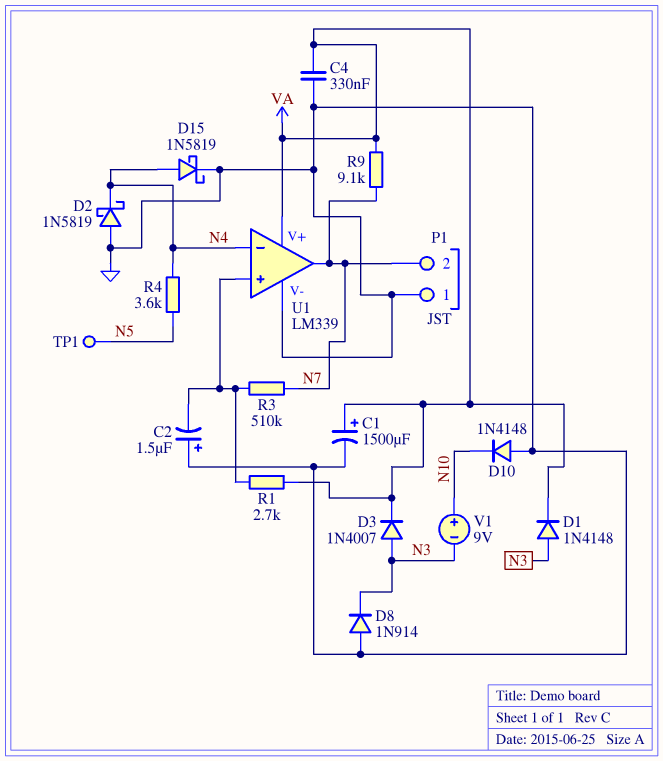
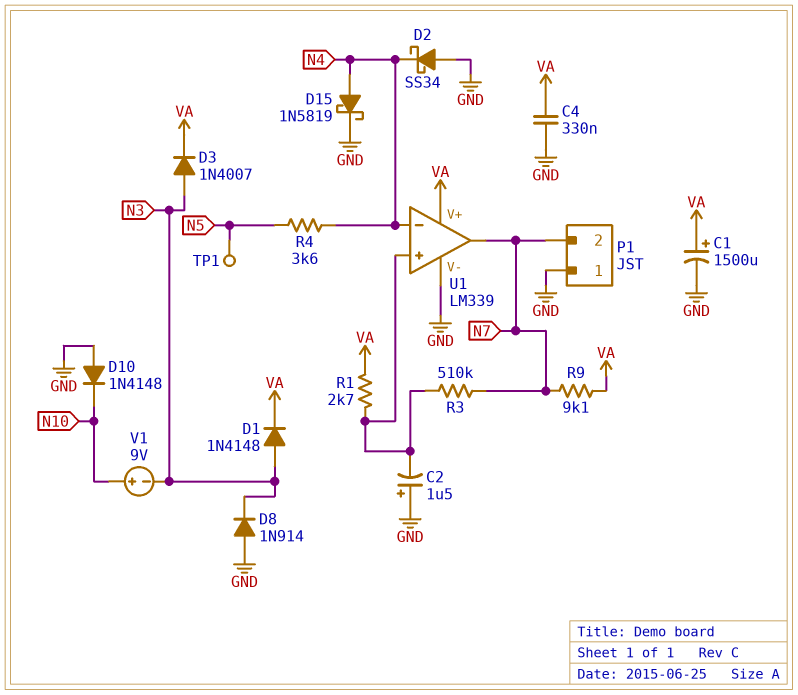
D2: schottky 1N5819 (A GND, K N4) -> schottky SS34 (A GND, K N4)

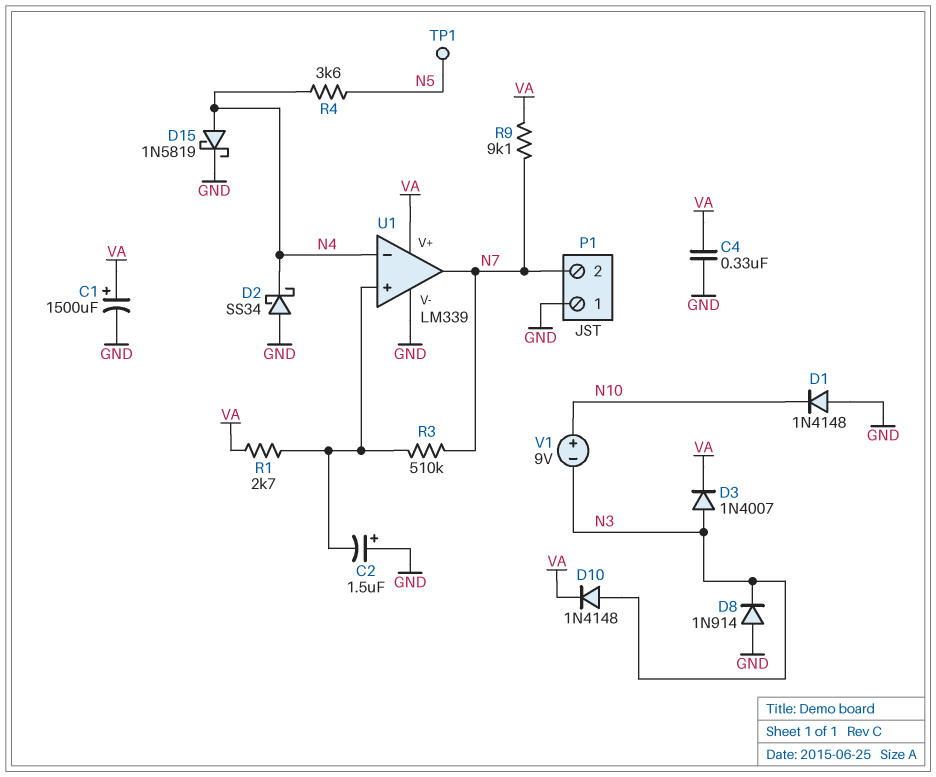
D1: diode 1N4148 (A N3, K VA) -> diode 1N4148 (A GND, K N10)
D10: diode 1N4148 (A GND, K N10) -> diode 1N4148 (A N3, K VA)

